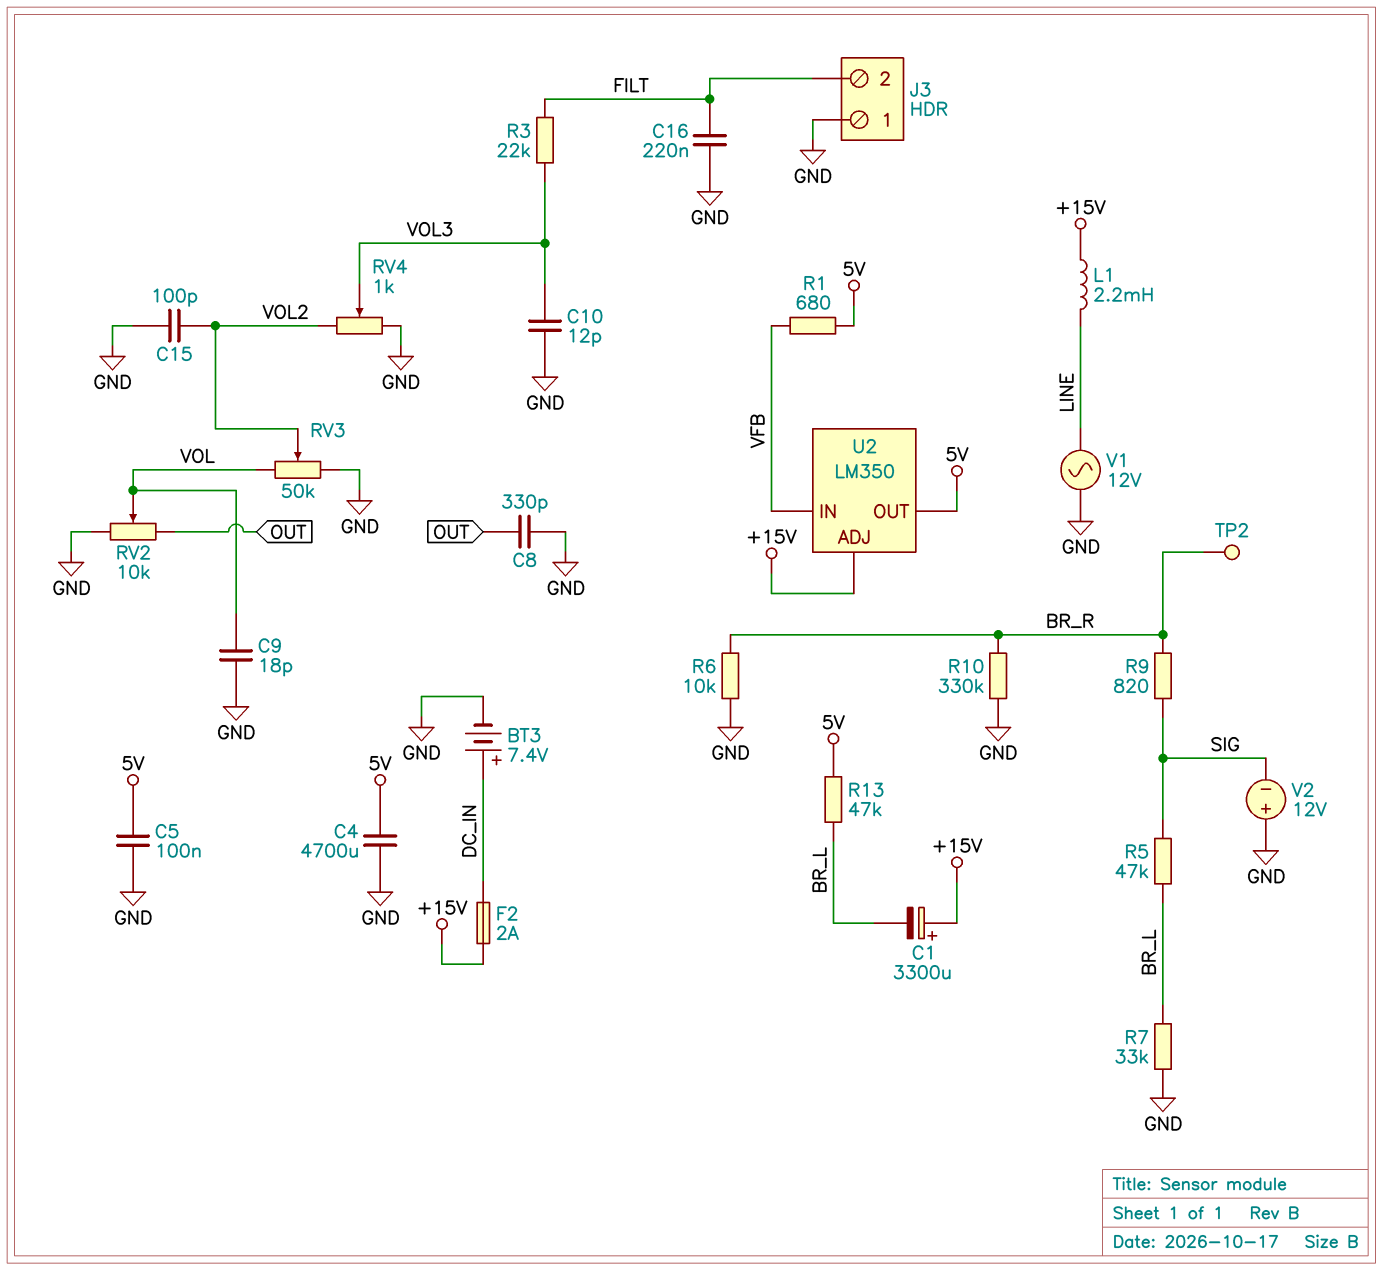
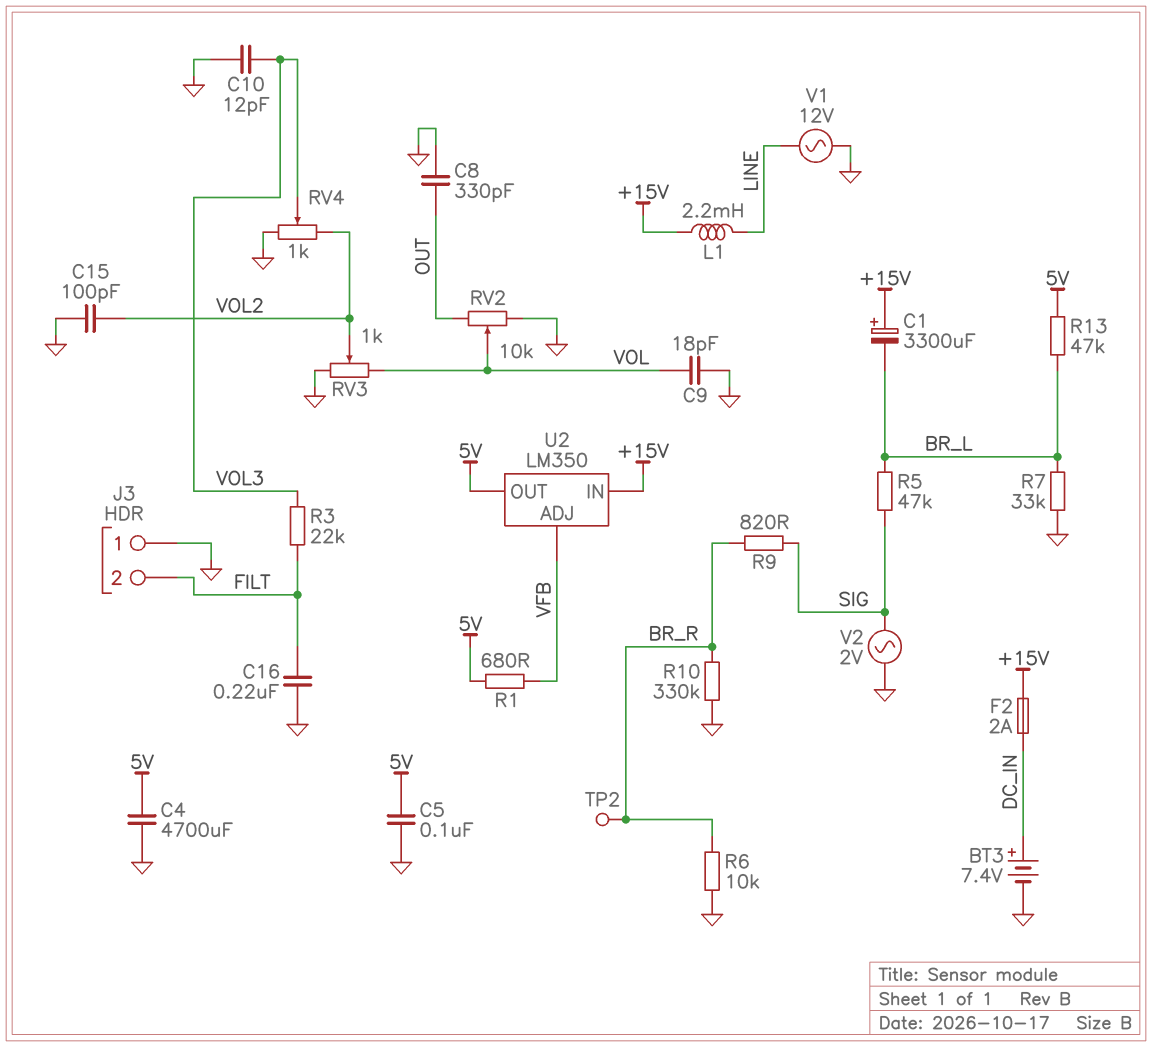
RV3: 50k (GND, VOL, wiper VOL2) -> 1k (GND, VOL, wiper VOL2)
U2 pin ADJ: +15V -> VFB
U2 pin IN: VFB -> +15V
V2: 12V (plus GND, minus SIG) -> AC 2V (GND, SIG)

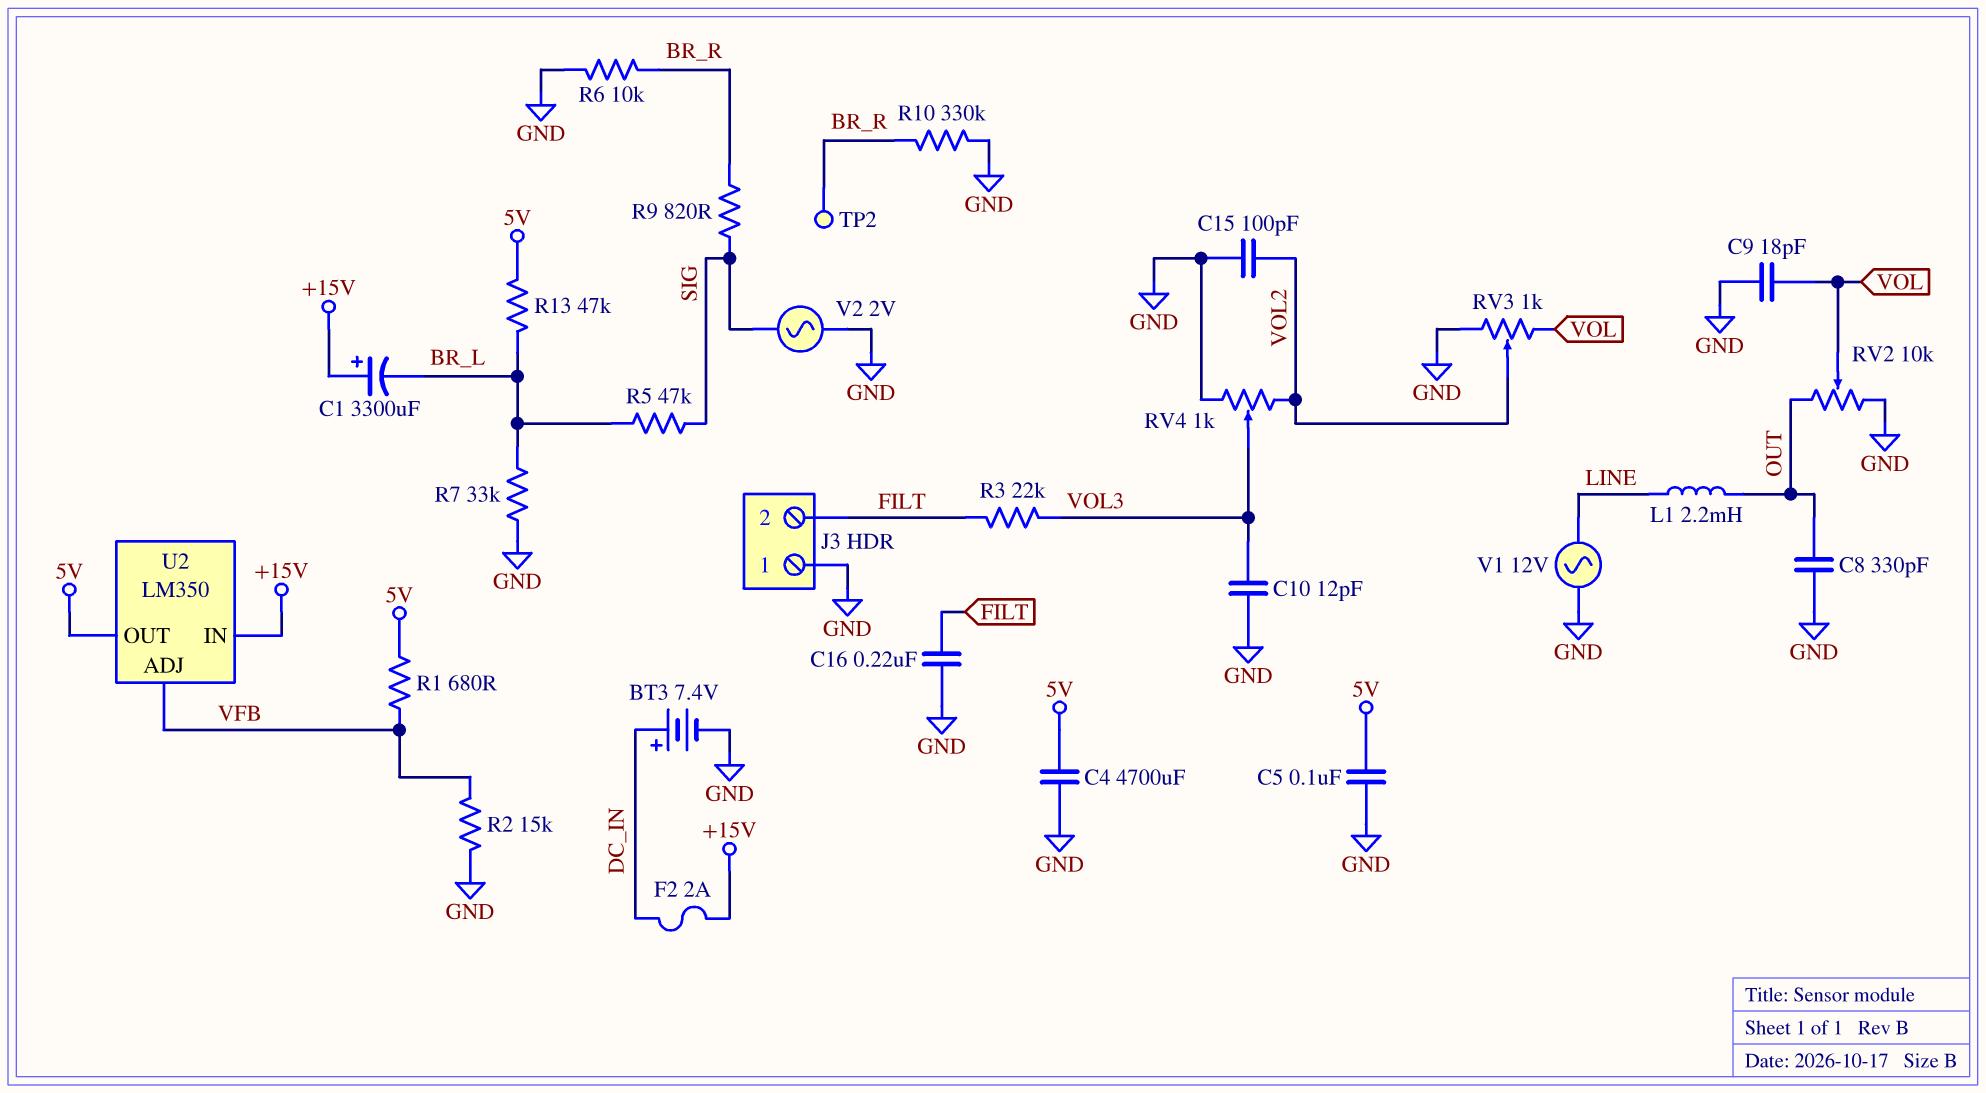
L1: 2.2mH (+15V, LINE) -> 2.2mH (LINE, OUT)
R2: none -> 15k (GND, VFB)

